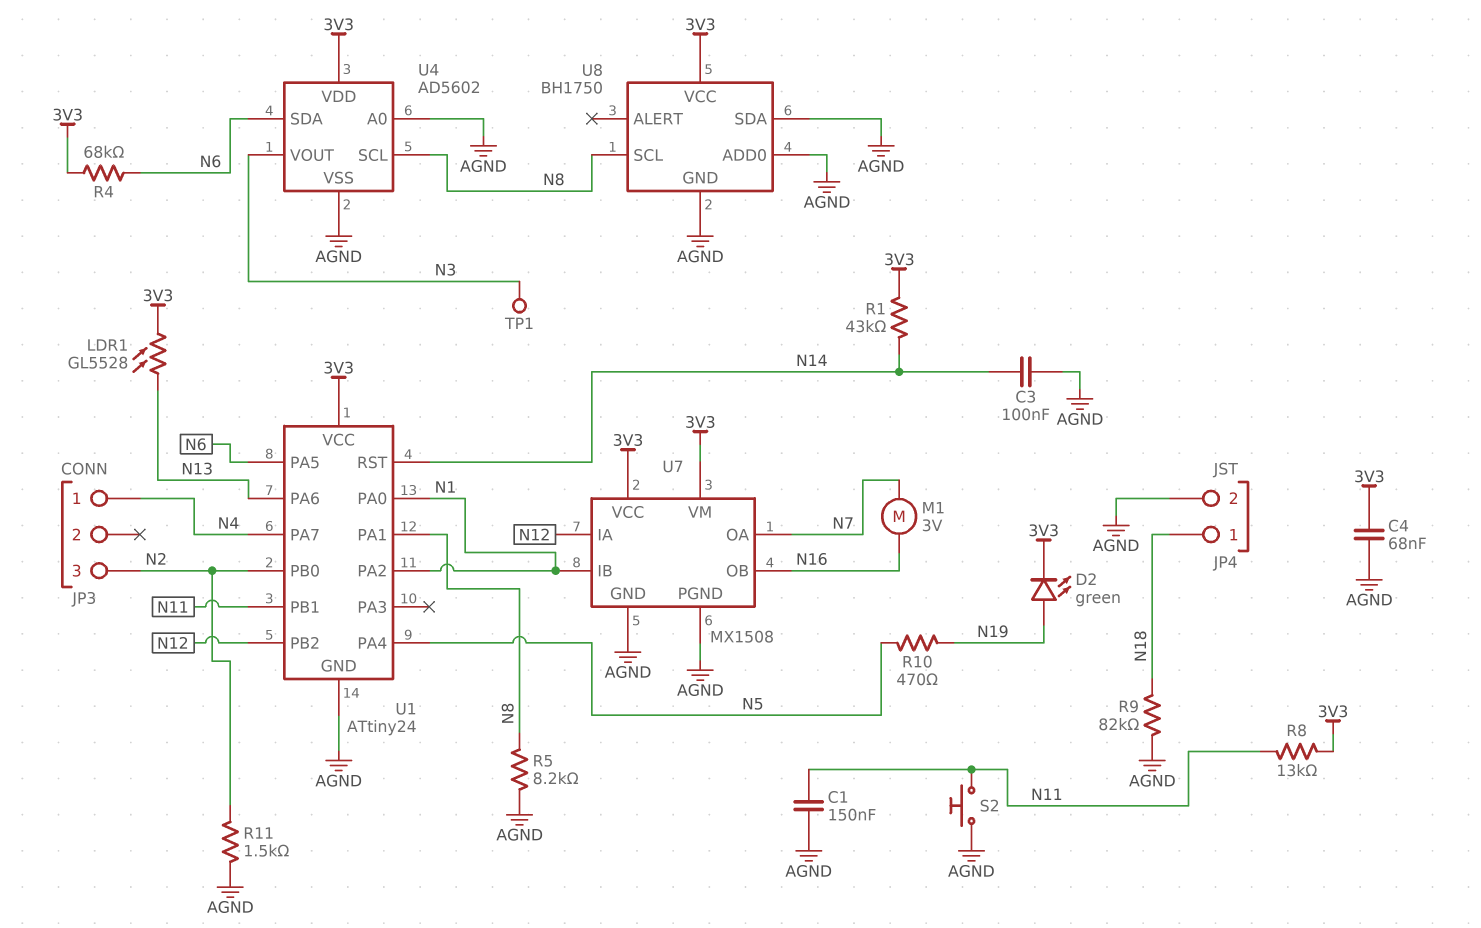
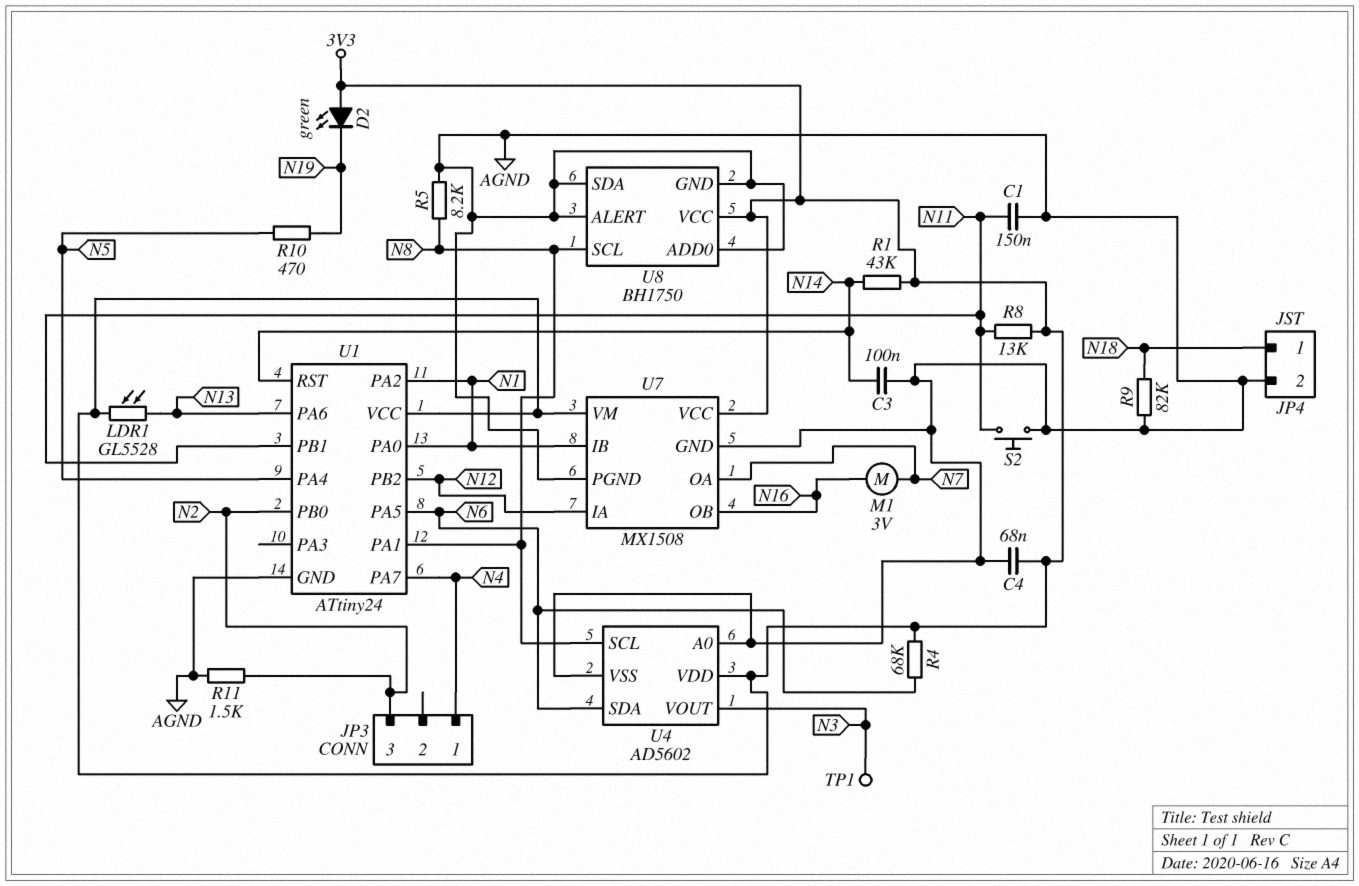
D2: LED green (A N19, K 3V3) -> LED green (A 3V3, K N19)
U8 pin ALERT: none -> AGND

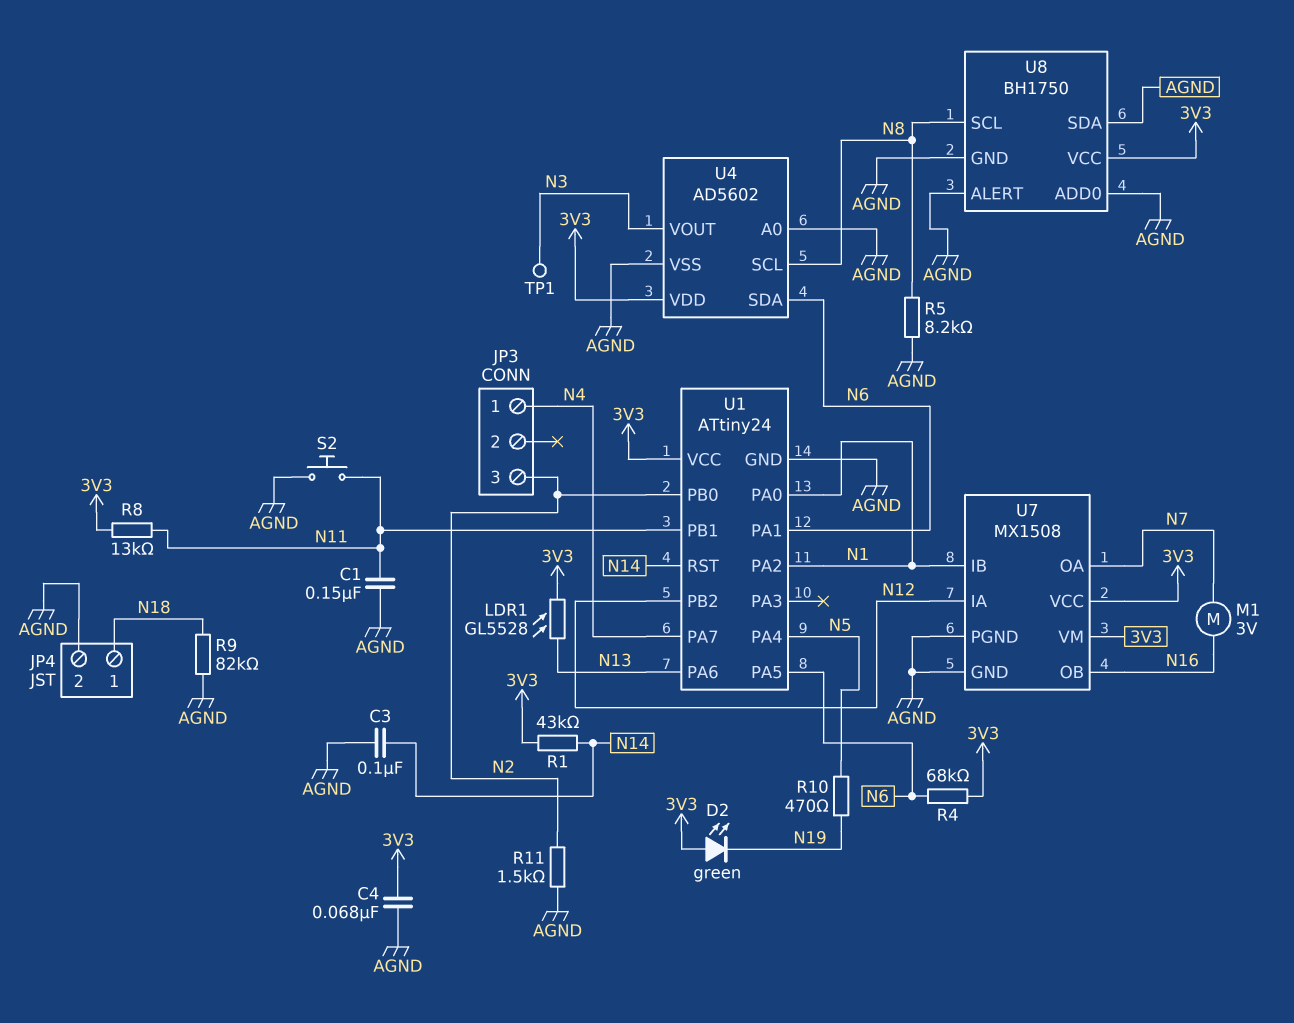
U1 pin PA1: N8 -> N6

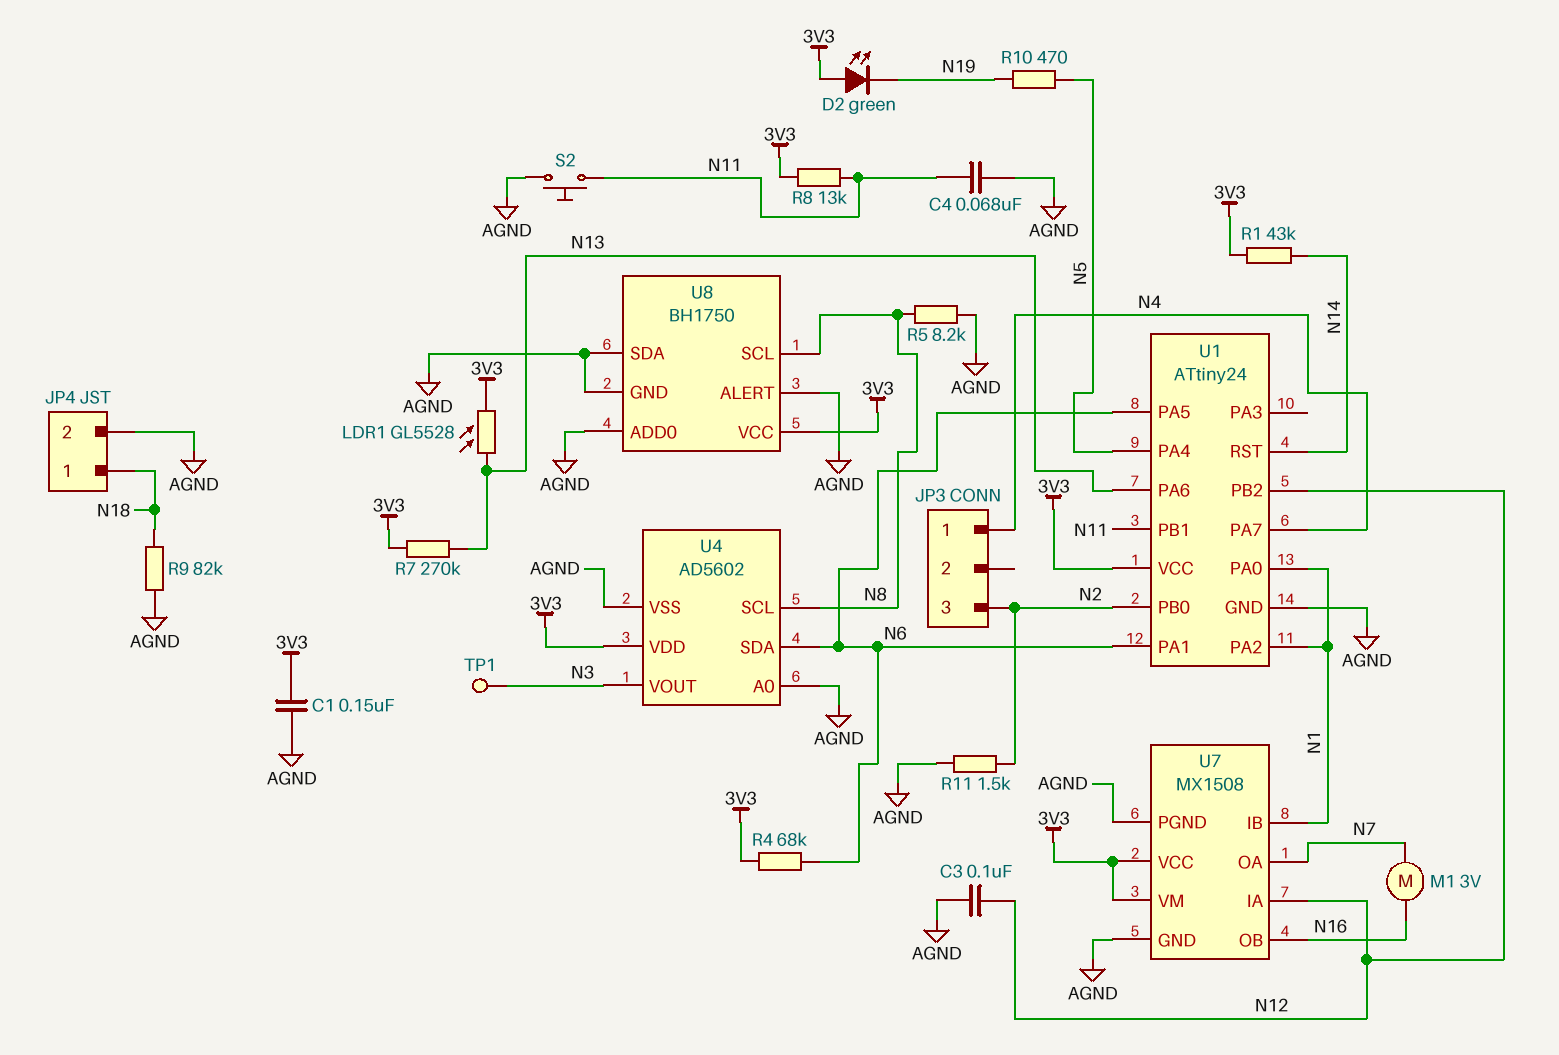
C1: 150nF (AGND, N11) -> 150nF (3V3, AGND)
C3: 100nF (AGND, N14) -> 100nF (AGND, N12)
C4: 68nF (3V3, AGND) -> 68nF (AGND, N11)
R7: none -> 270k (3V3, N13)

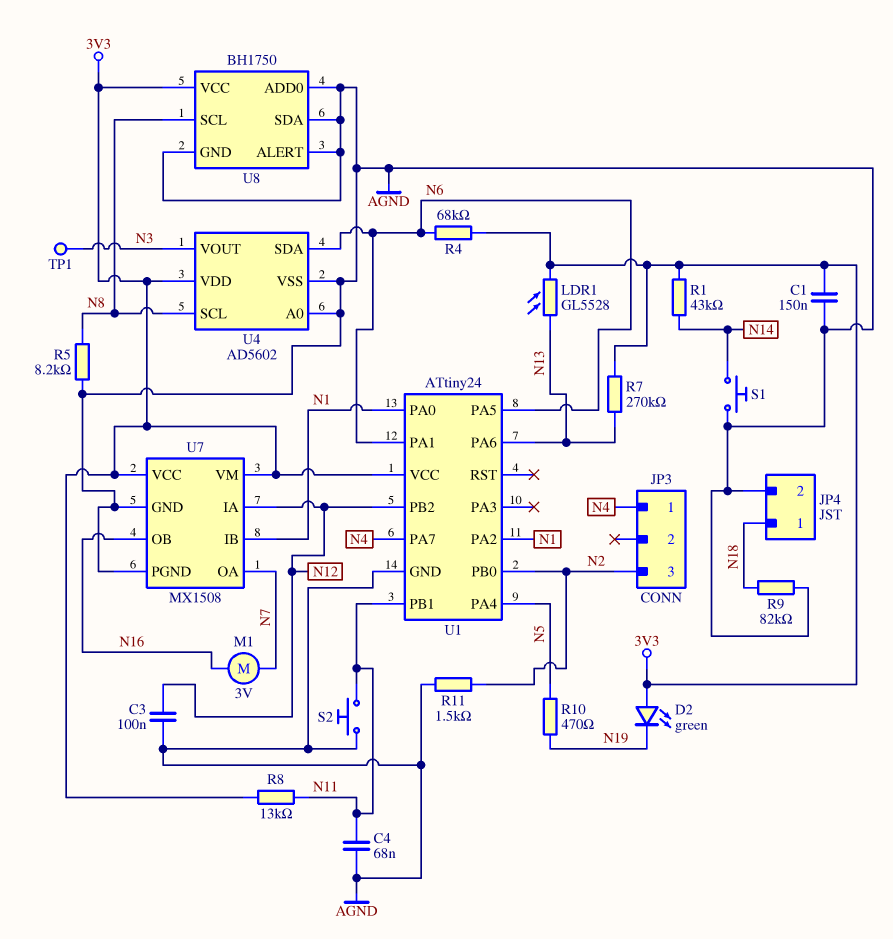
S1: none -> button (AGND, N14)
U1 pin RST: N14 -> none

